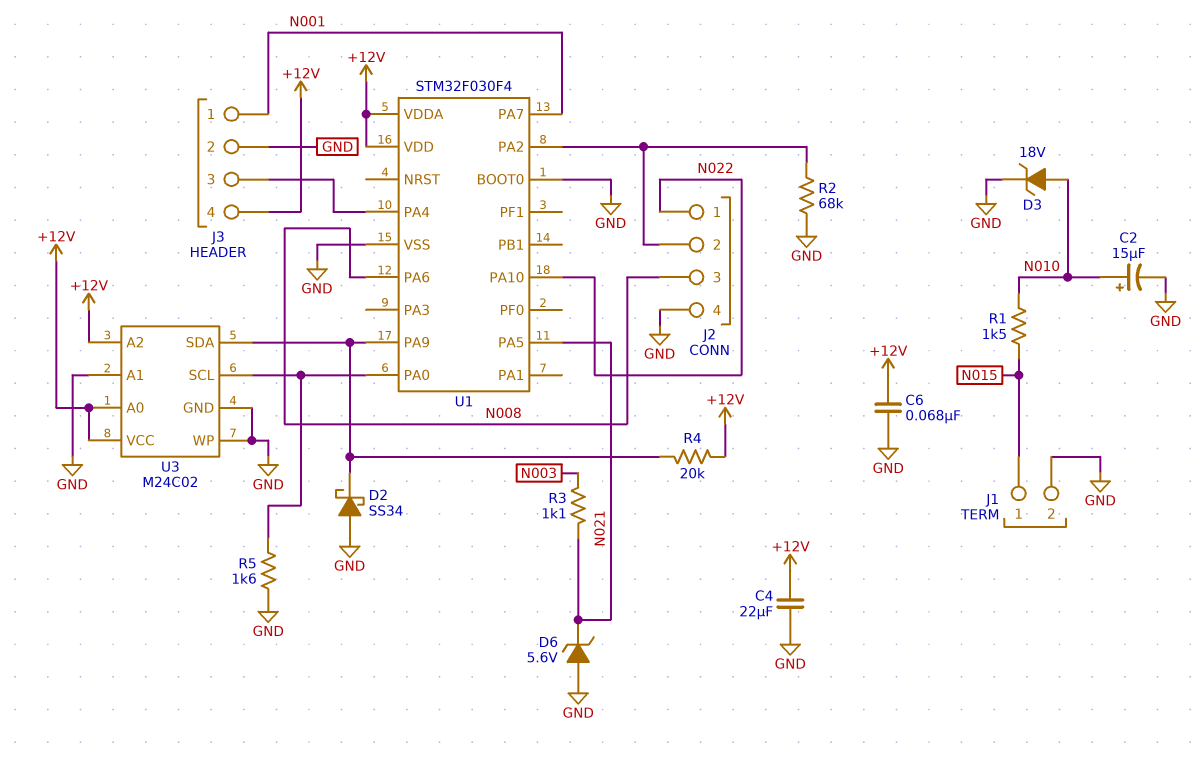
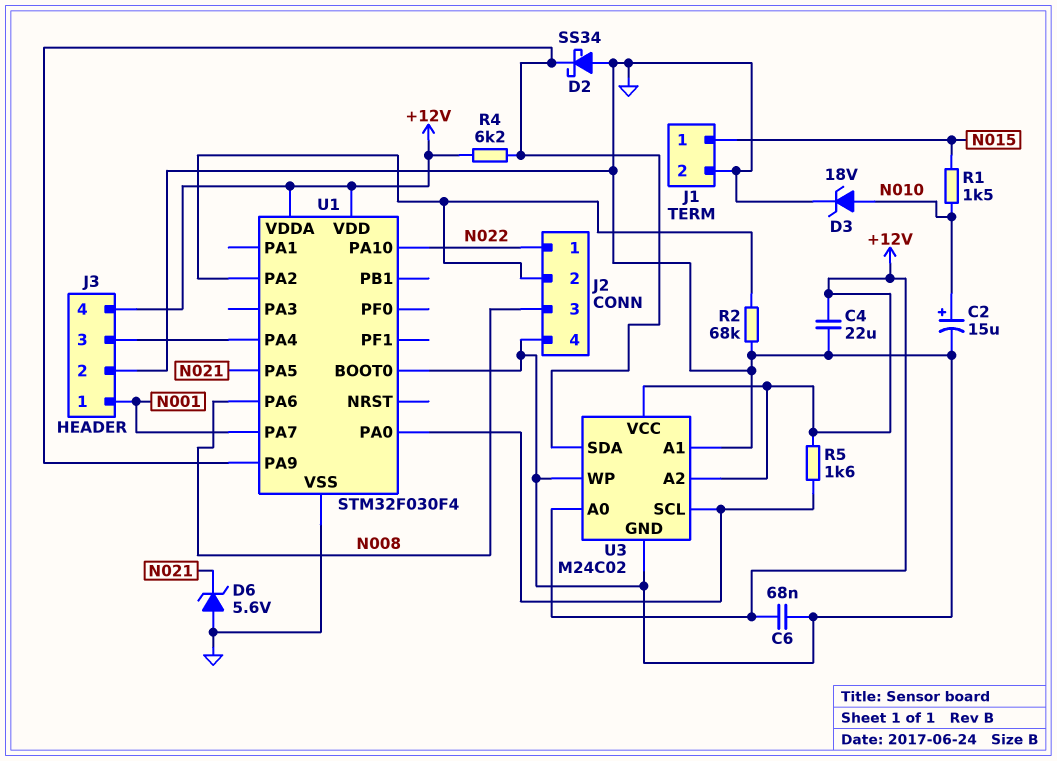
R3: 1.1k (N003, N021) -> none
R4: 20k (+12V, U1/PA9) -> 6.2k (+12V, U1/PA9)
R5: 1.6k (GND, U1/PA0) -> 1.6k (+12V, U1/PA0)

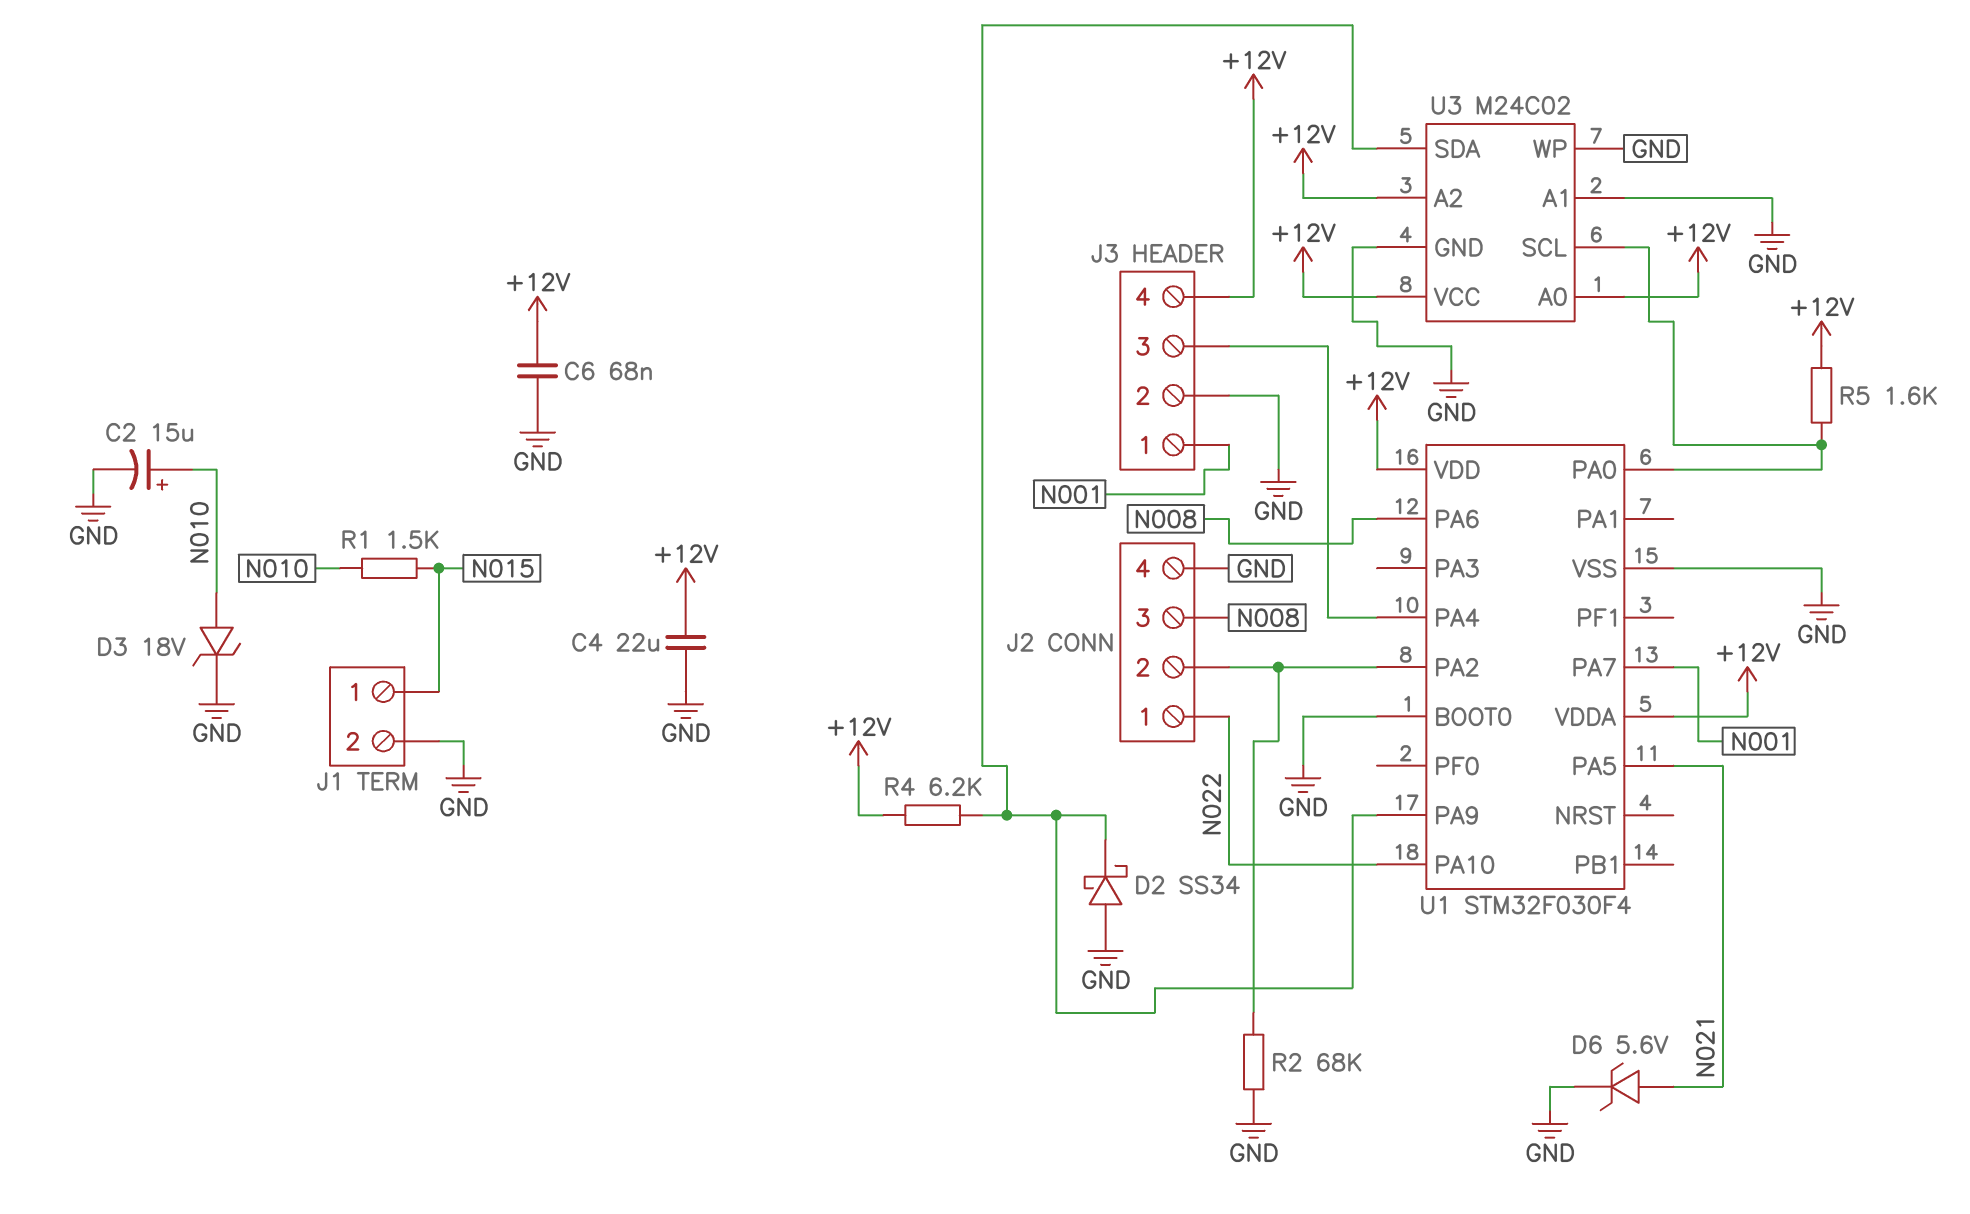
D6: zener 5.6V (A GND, K N021) -> zener 5.6V (A N021, K GND)

